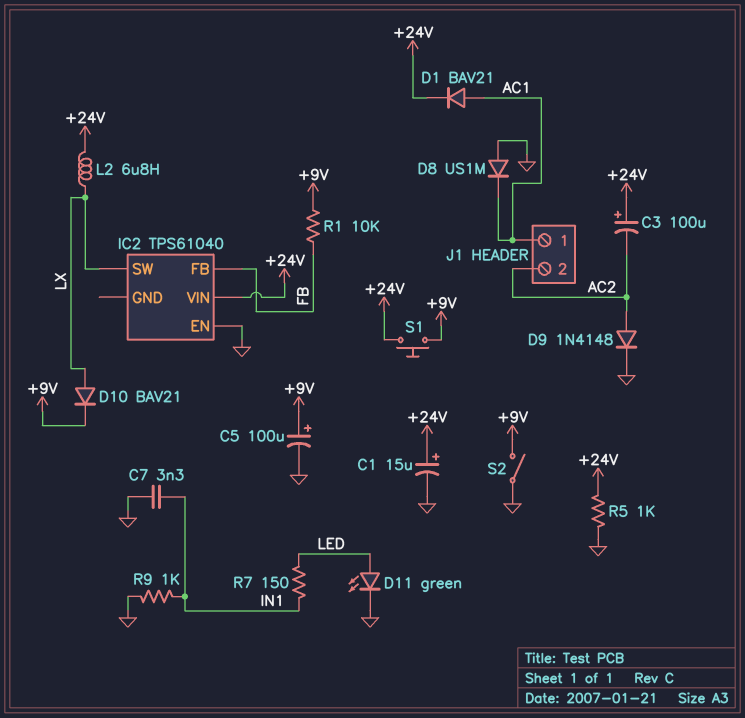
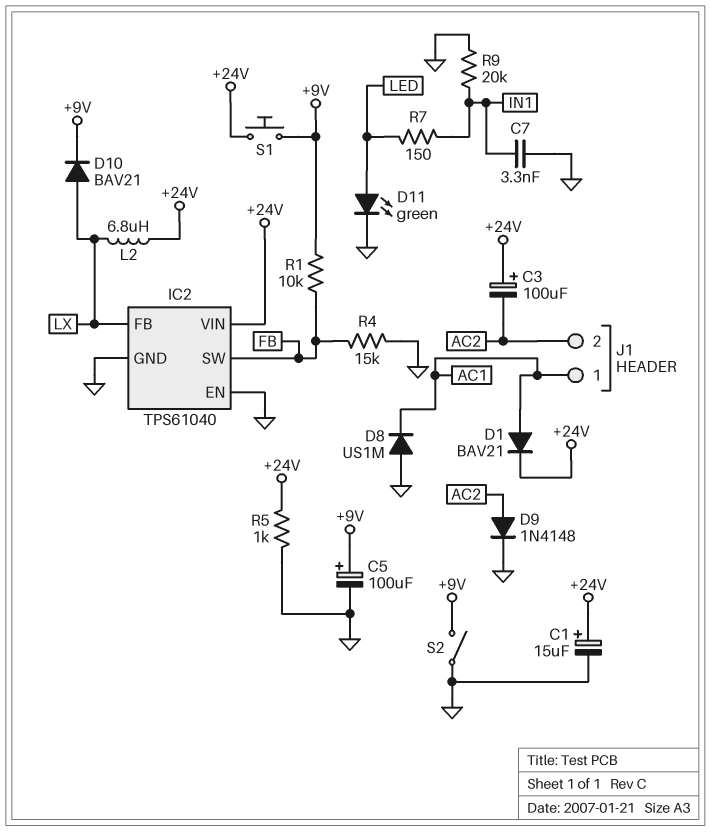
IC2 pin FB: FB -> LX
IC2 pin GND: none -> GND
IC2 pin SW: LX -> FB
R4: none -> 15k (FB, GND)
R9: 1k (GND, IN1) -> 20k (GND, IN1)

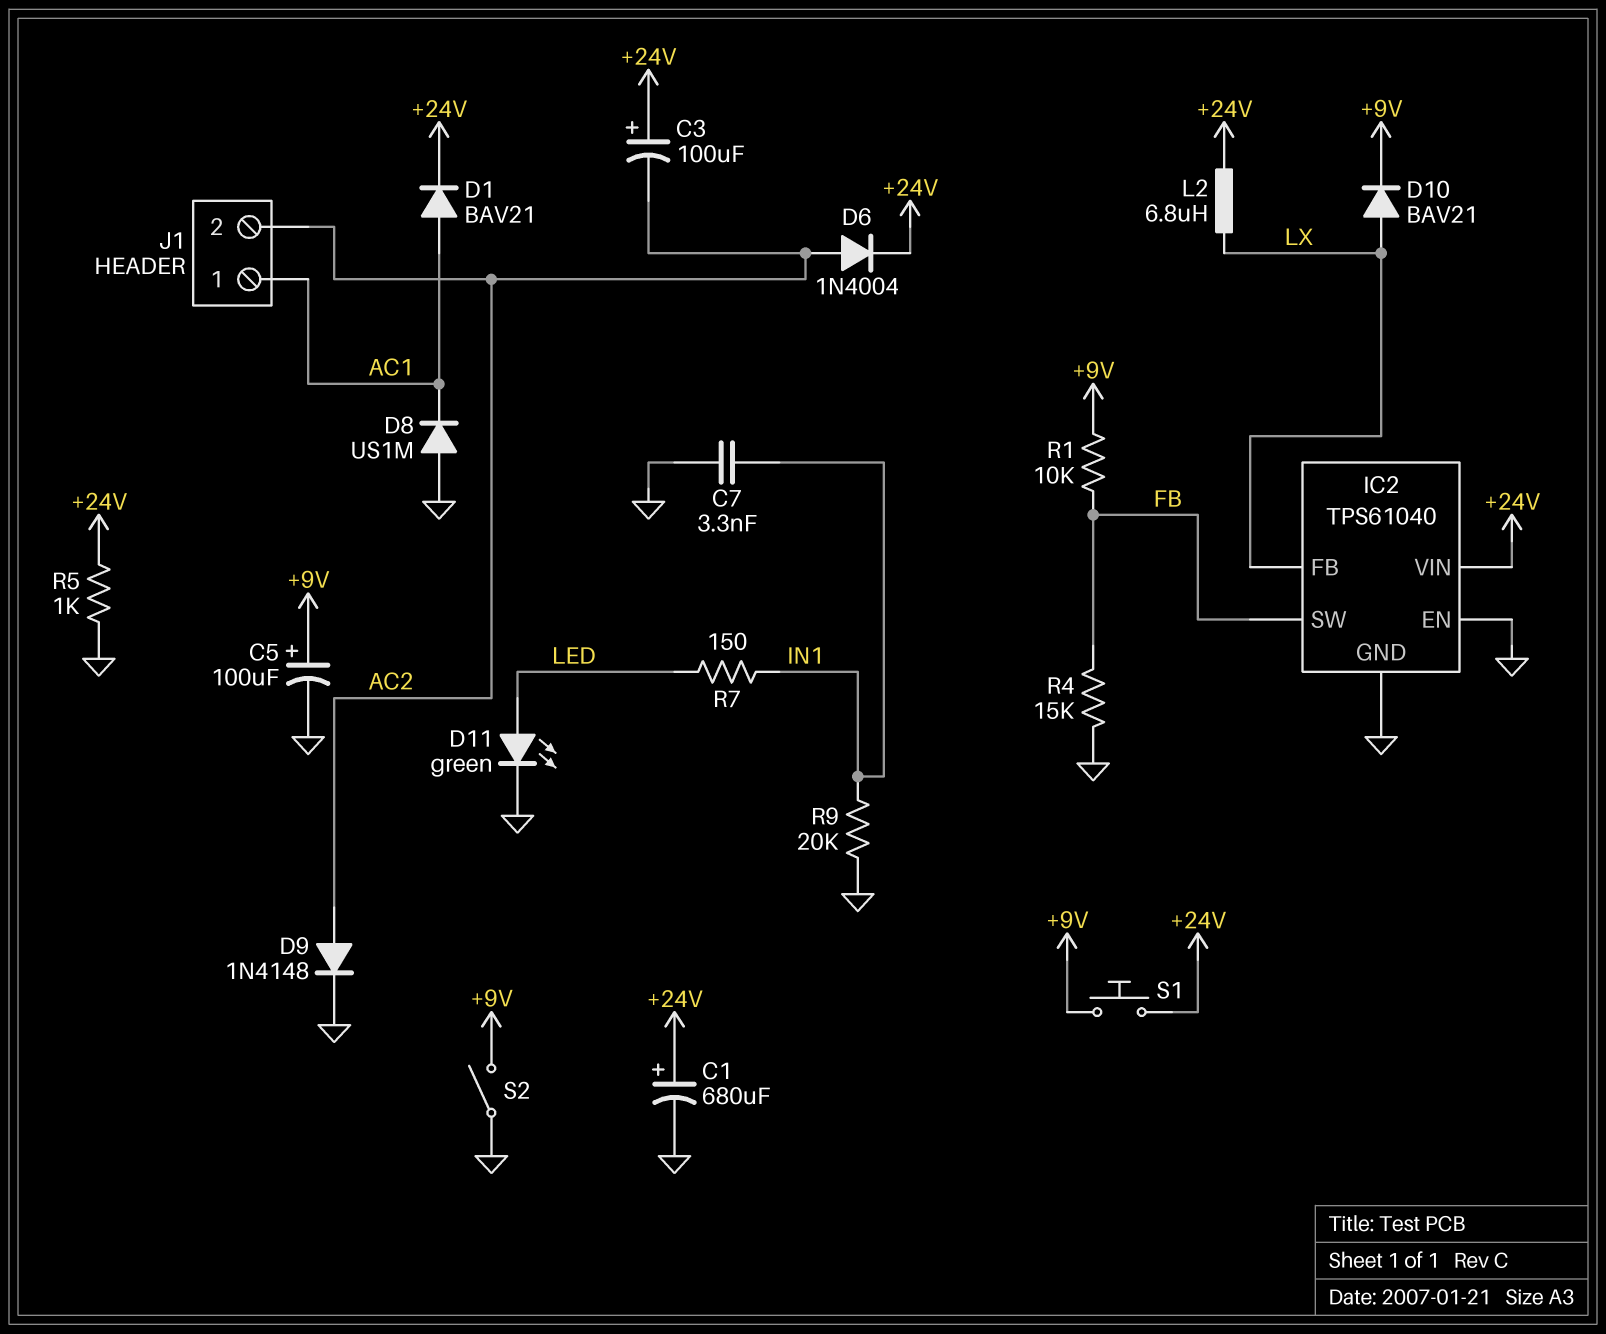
C1: 15uF (plus +24V, minus GND) -> 680uF (plus +24V, minus GND)
D6: none -> diode 1N4004 (A AC2, K +24V)

